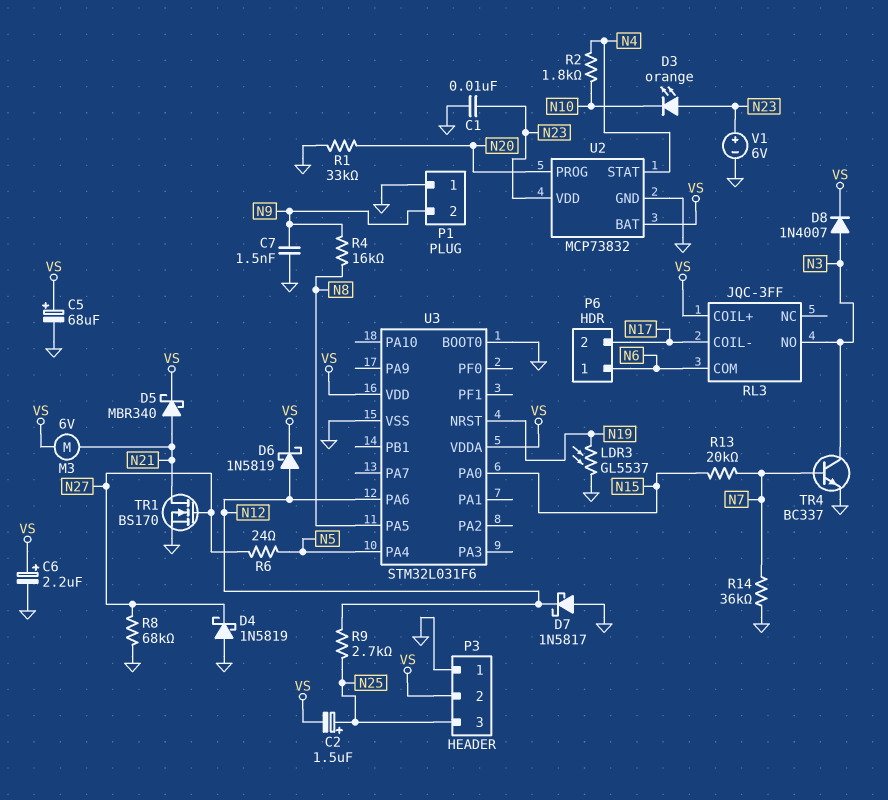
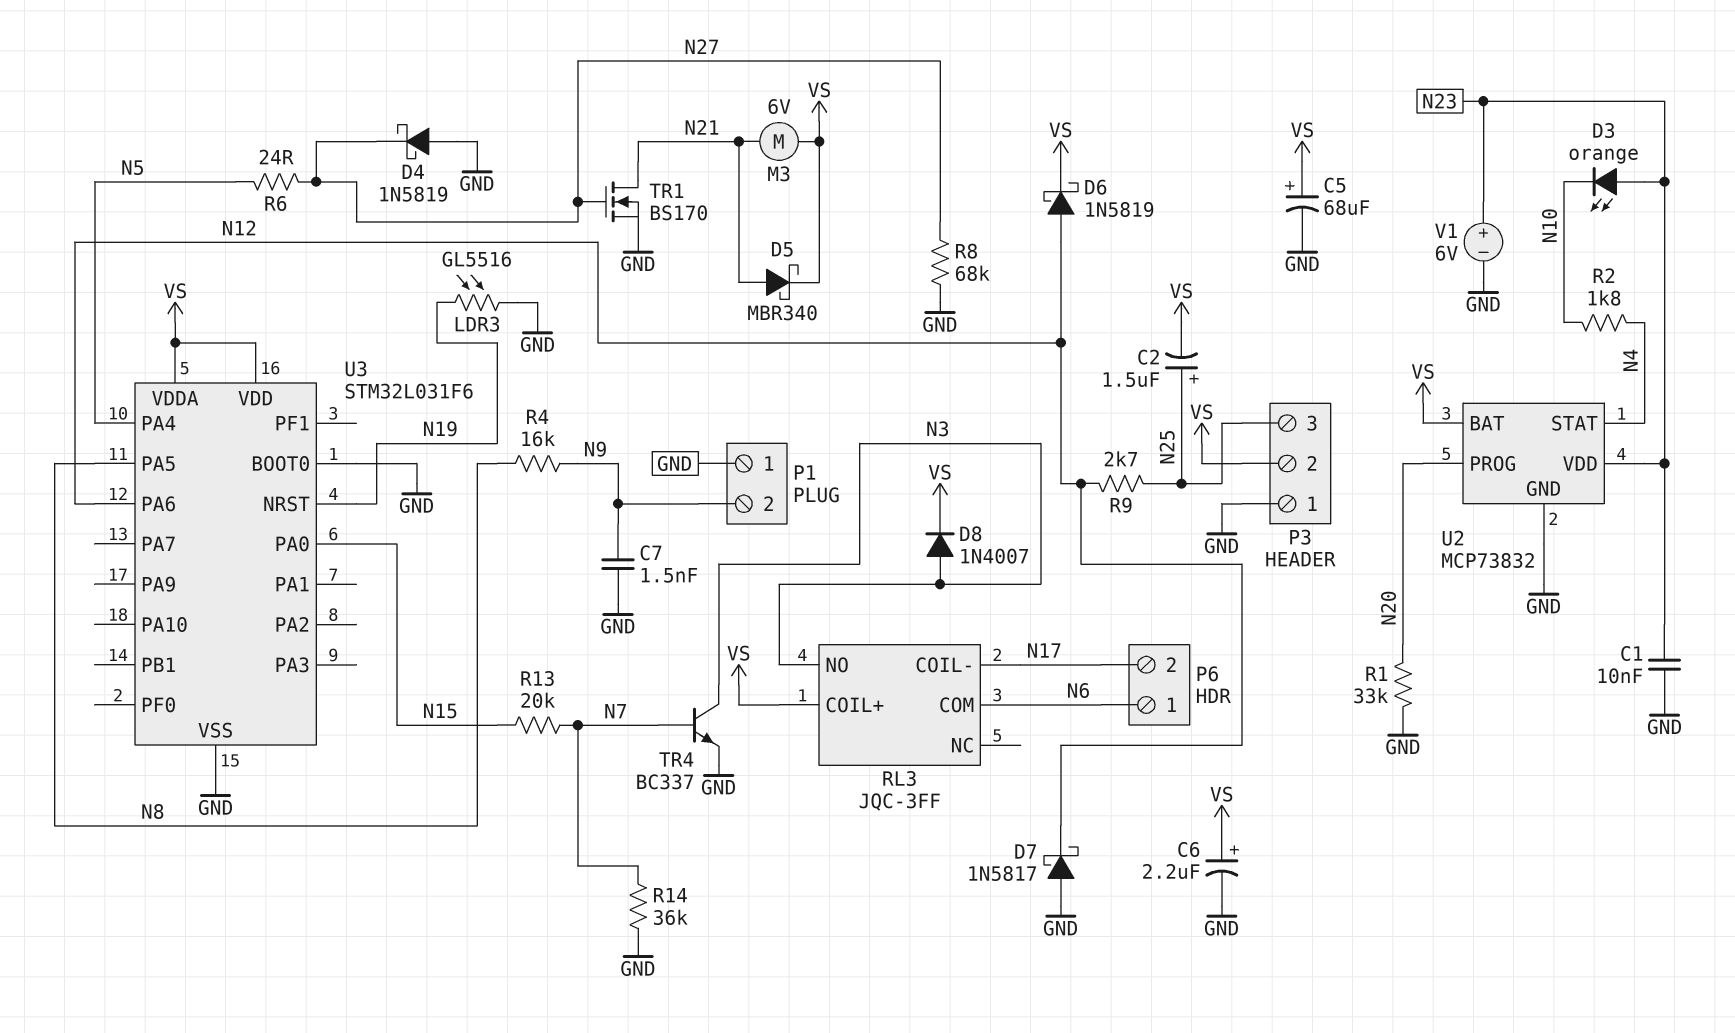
LDR3: GL5537 (GND, N19) -> GL5516 (GND, N19)

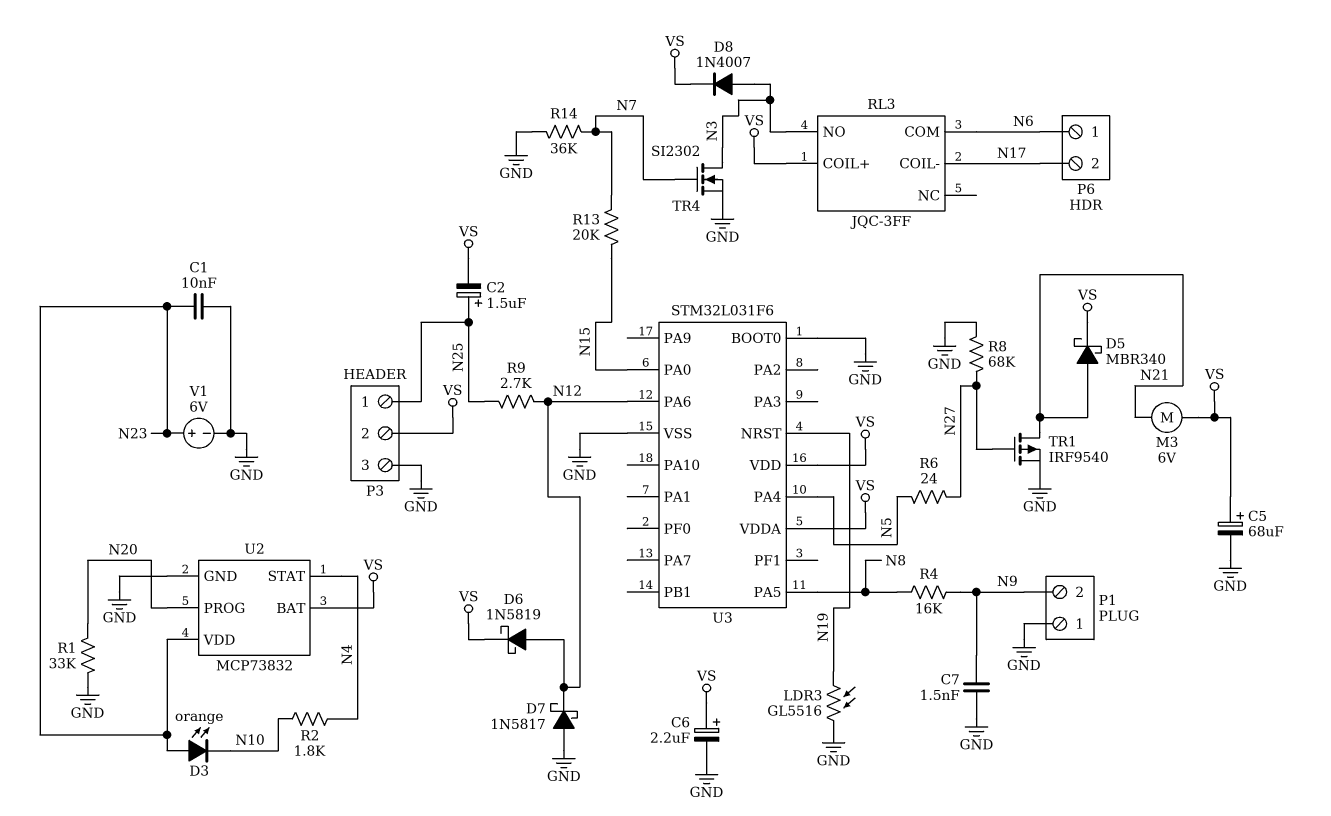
D4: schottky 1N5819 (A GND, K N27) -> none
P3 pin 1: GND -> N25
P3 pin 3: N25 -> GND
TR1: NMOS BS170 (G N27, D N21, S GND) -> PMOS IRF9540 (G N27, D N21, S GND)
TR4: NPN BC337 (B N7, C N3, E GND) -> NMOS SI2302 (G N7, D N3, S GND)

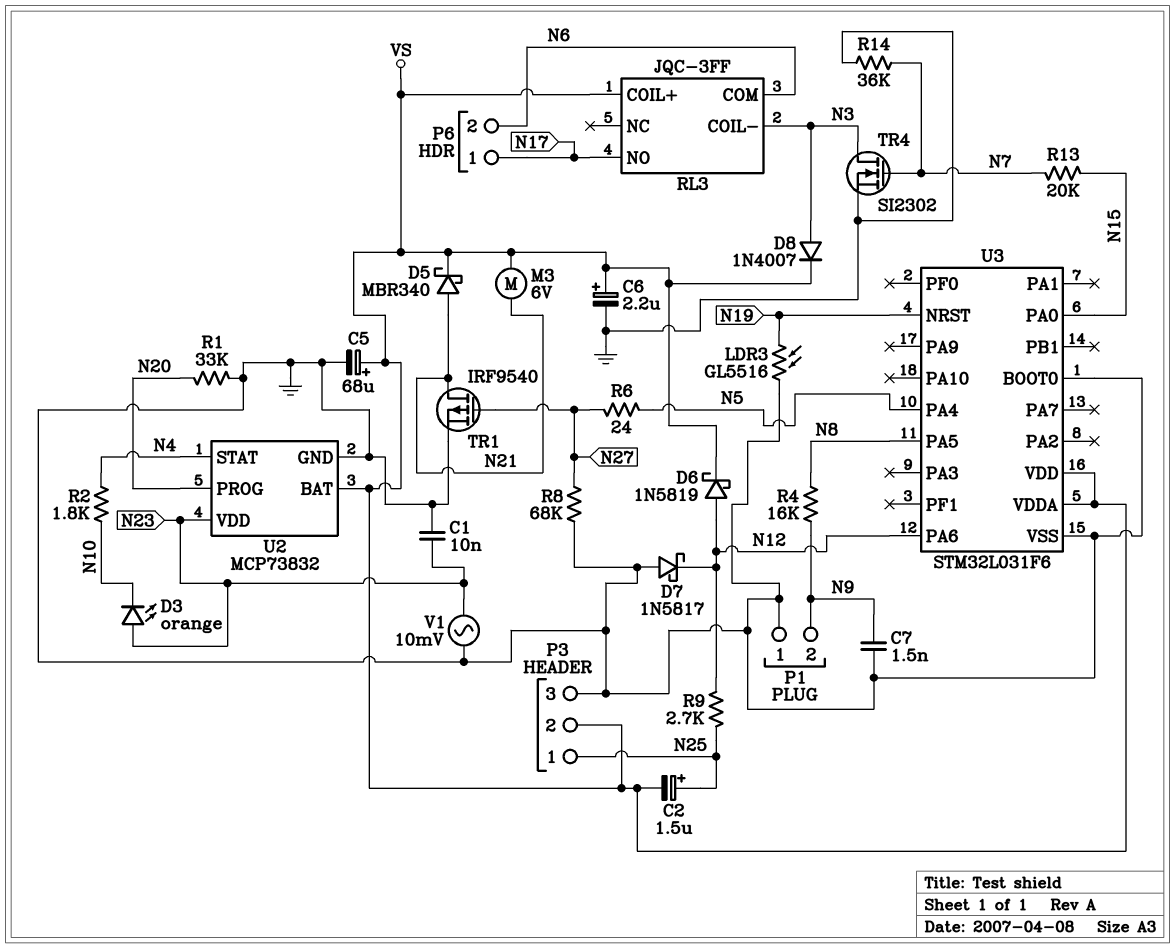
P6 pin 1: N6 -> N17
P6 pin 2: N17 -> N6
RL3 pin COIL-: N17 -> N3
RL3 pin NO: N3 -> N17
V1: 6V (plus N23, minus GND) -> AC 10mV (GND, N23)

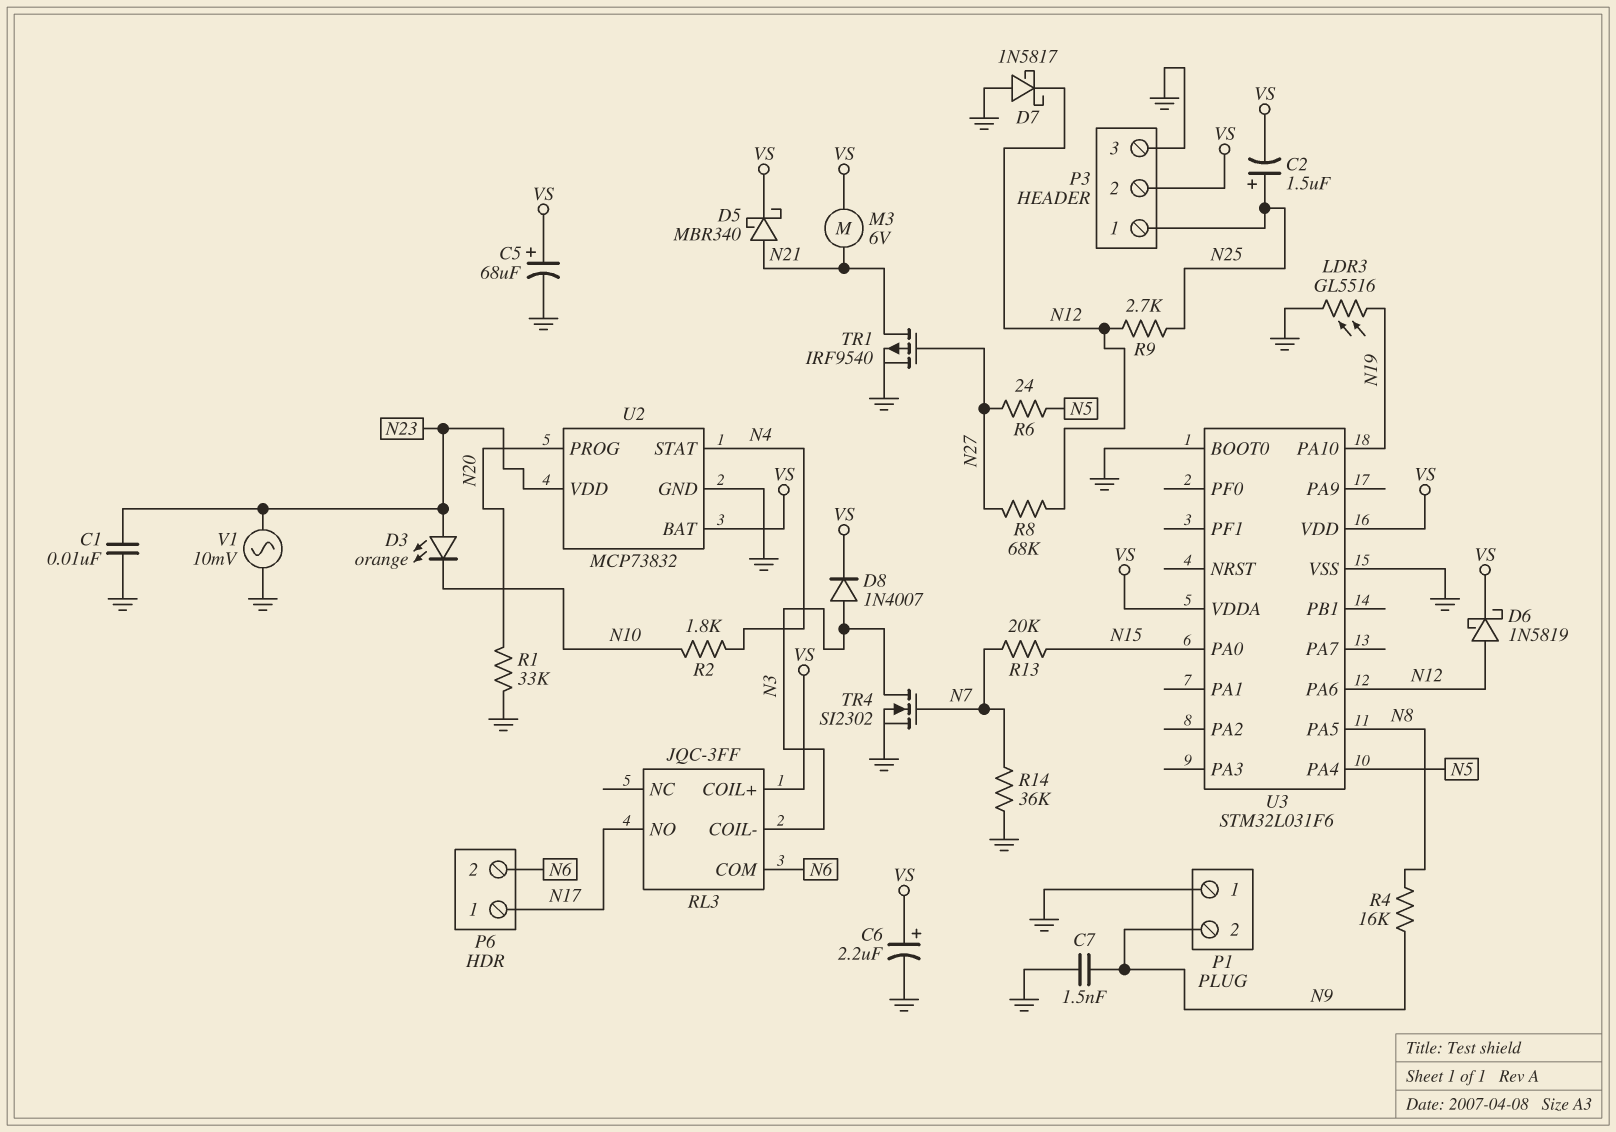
R8: 68k (GND, N27) -> 68k (N12, N27)
U3 pin NRST: N19 -> none
U3 pin PA10: none -> N19

